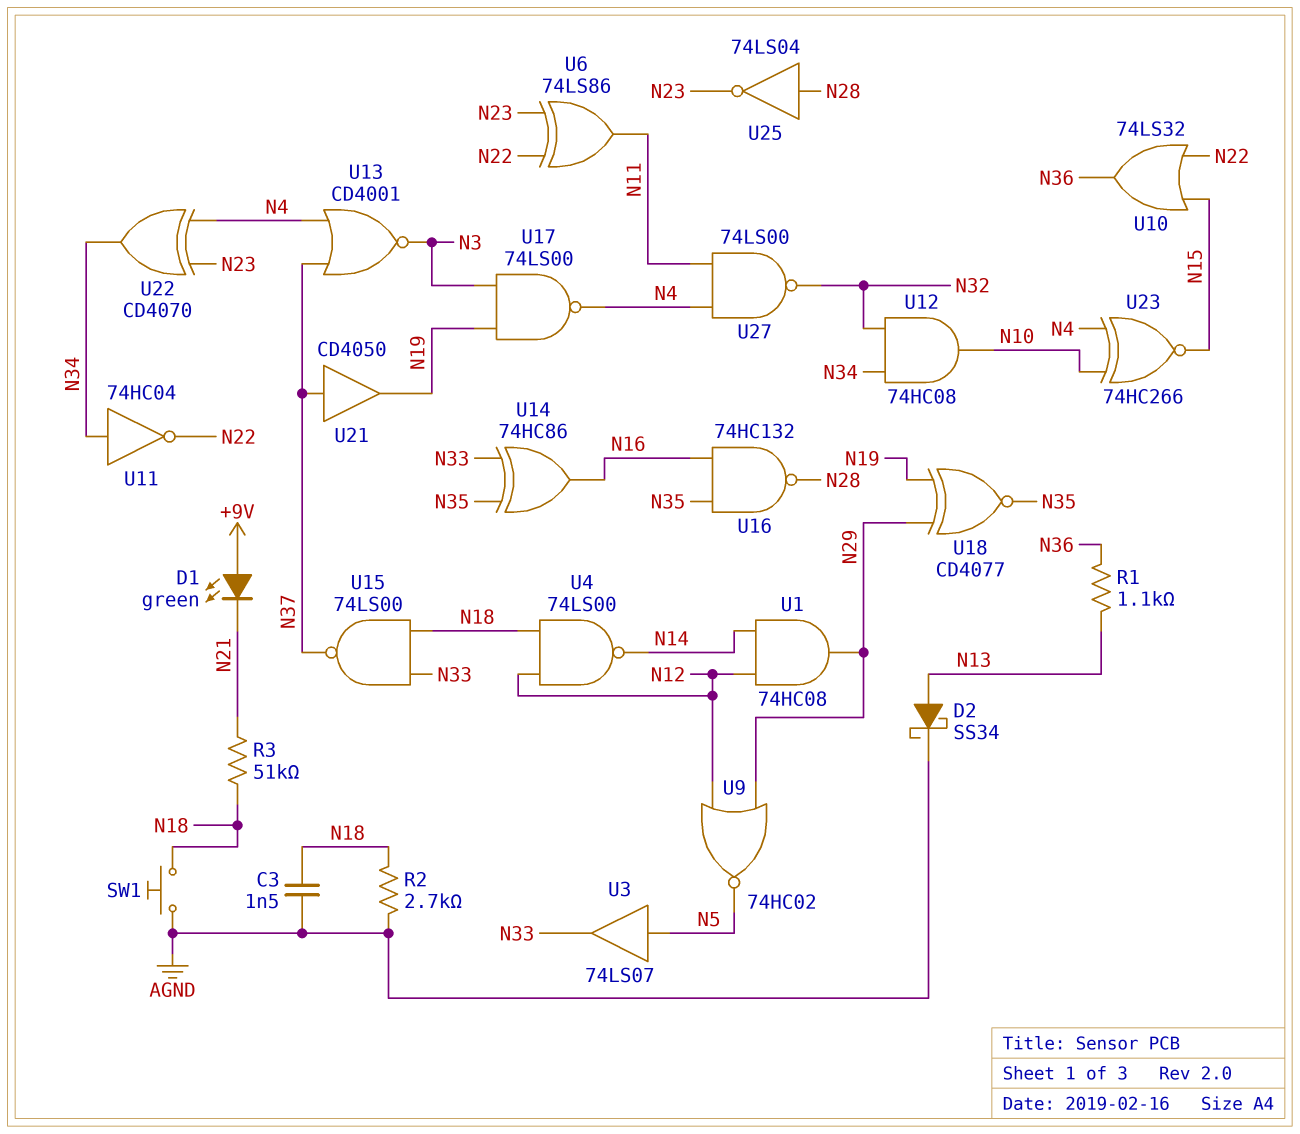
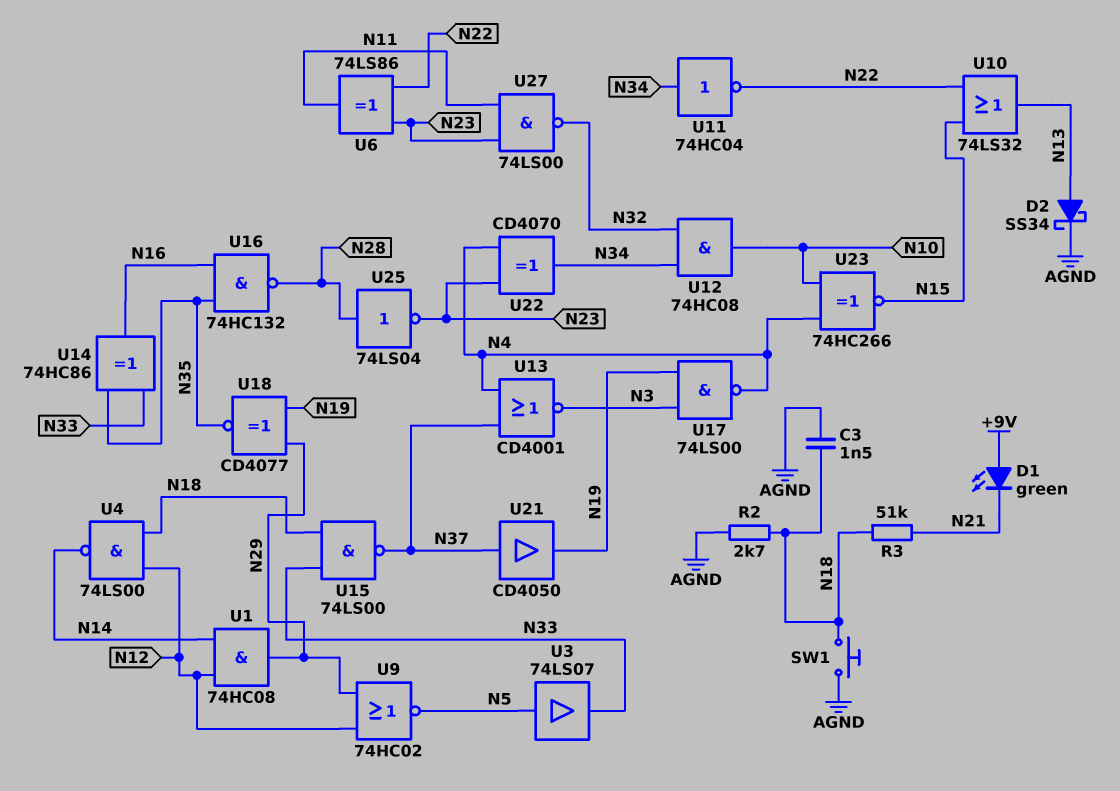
R1: 1.1k (N13, N36) -> none
U10: OR 74LS32 (in N15, in N22, out N36) -> OR 74LS32 (in N15, in N22, out N13)
U27: NAND 74LS00 (in N4, in N11, out N32) -> NAND 74LS00 (in N11, in N23, out N32)

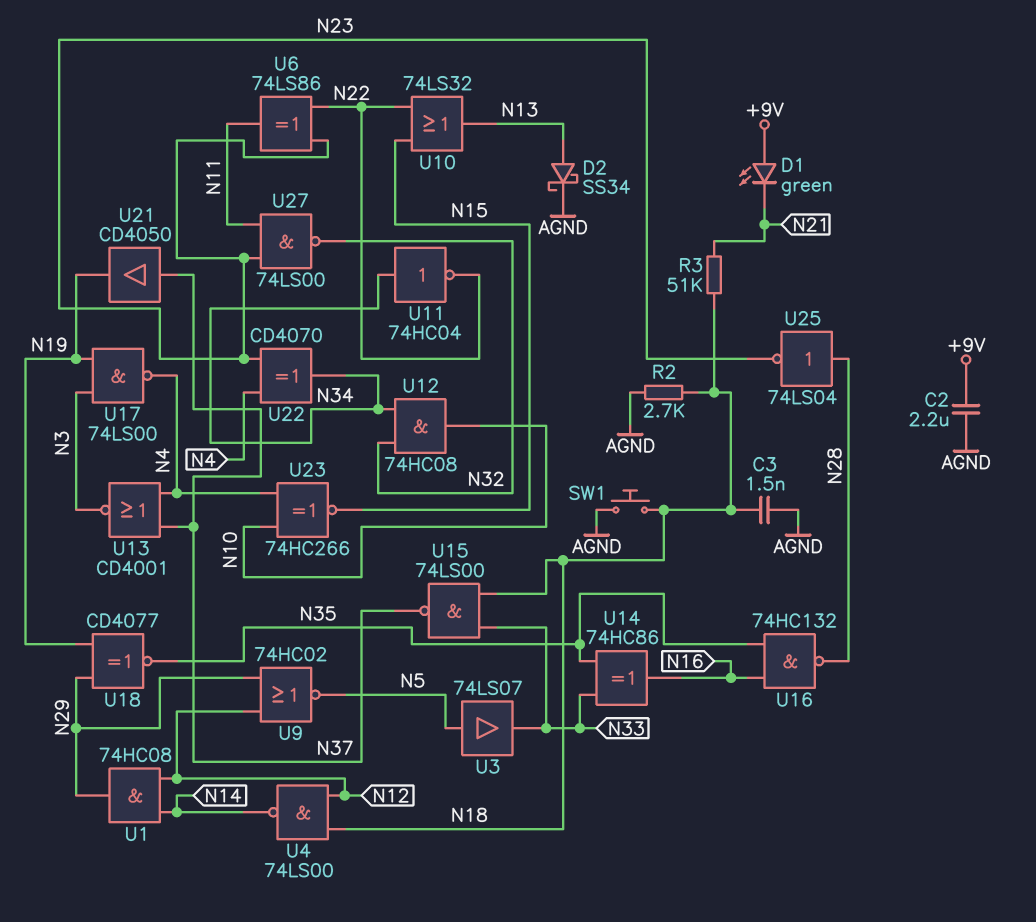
C2: none -> 2.2uF (+9V, AGND)

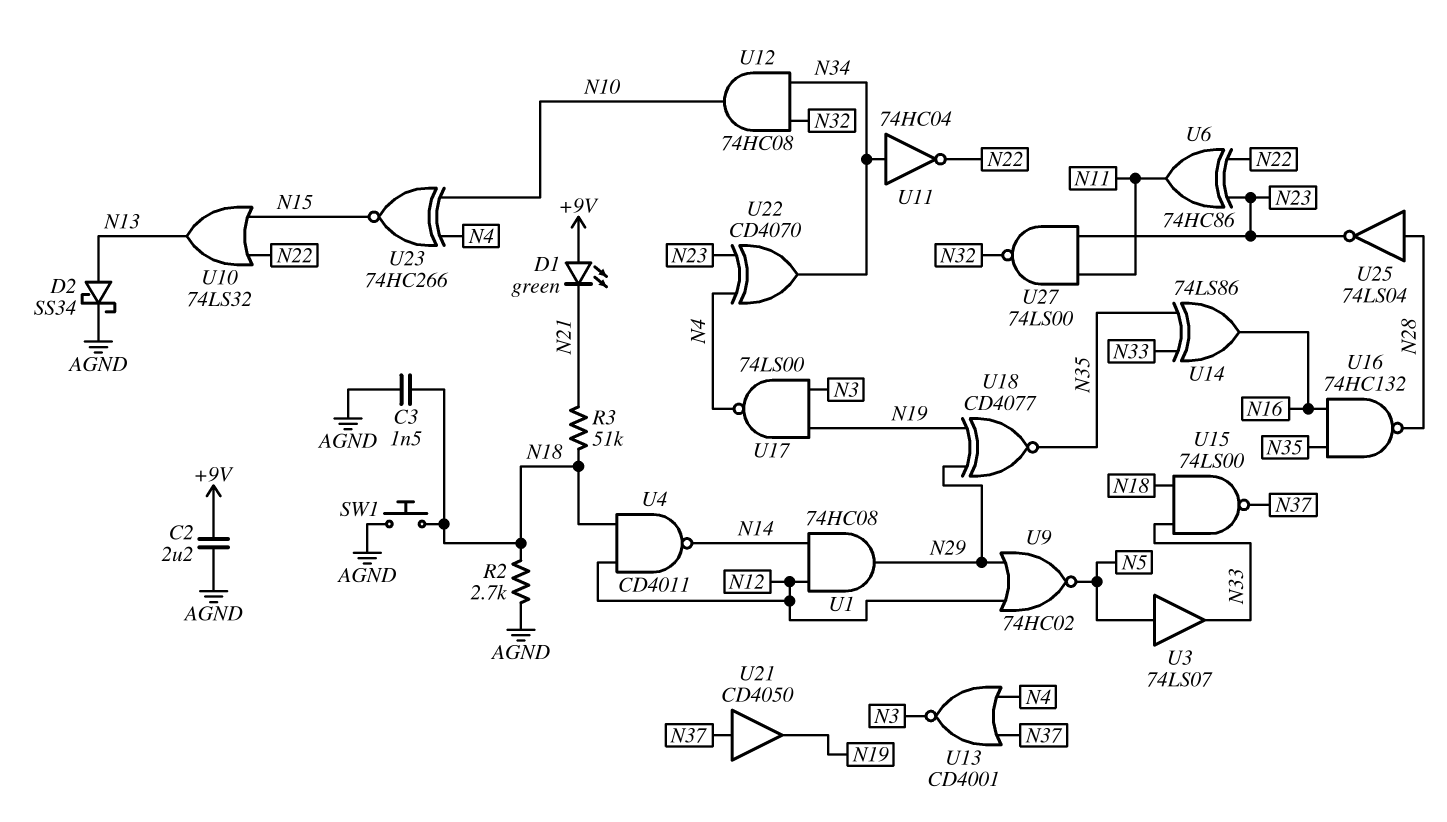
U4: NAND 74LS00 (in N12, in N18, out N14) -> NAND CD4011 (in N12, in N18, out N14)
U6: XOR 74LS86 (in N22, in N23, out N11) -> XOR 74HC86 (in N22, in N23, out N11)
U14: XOR 74HC86 (in N33, in N35, out N16) -> XOR 74LS86 (in N33, in N35, out N16)

